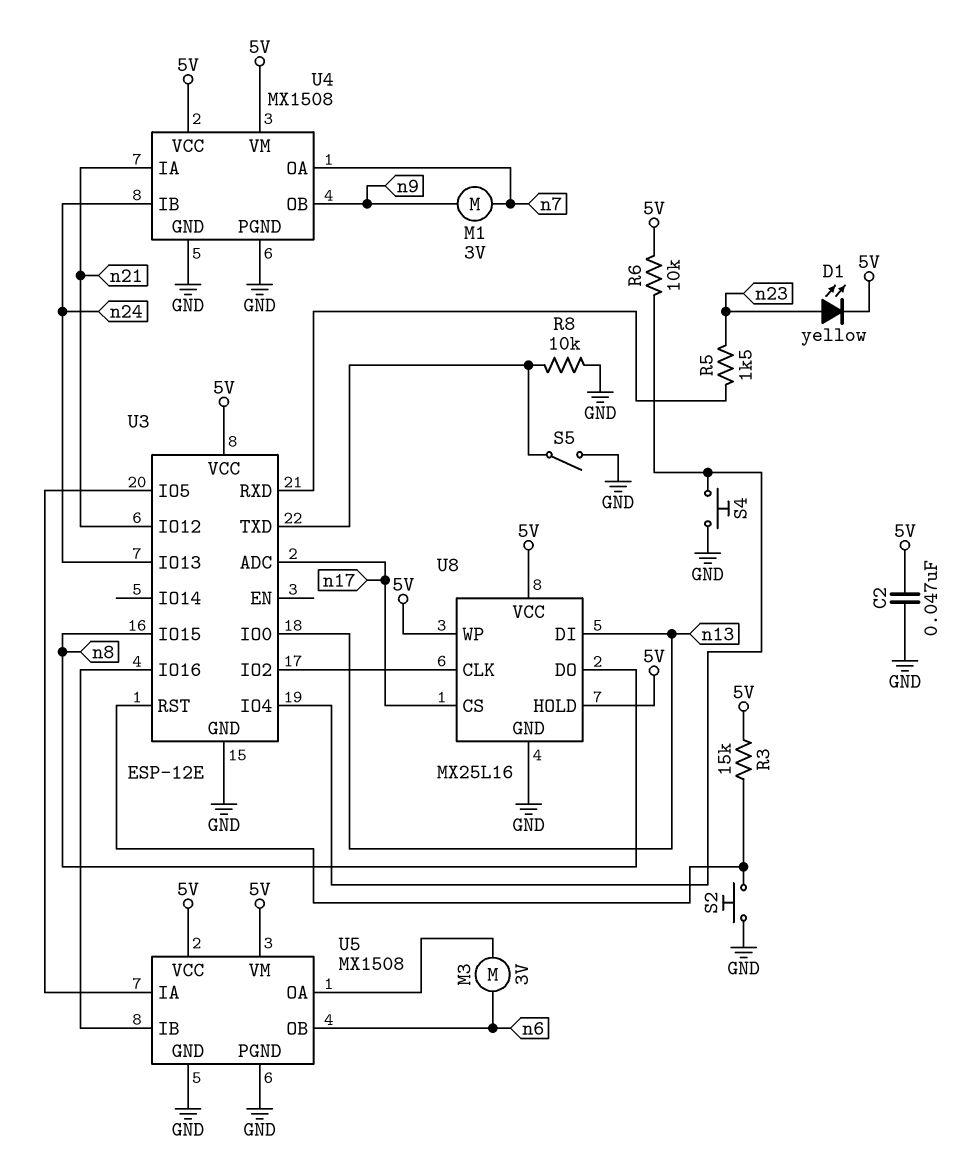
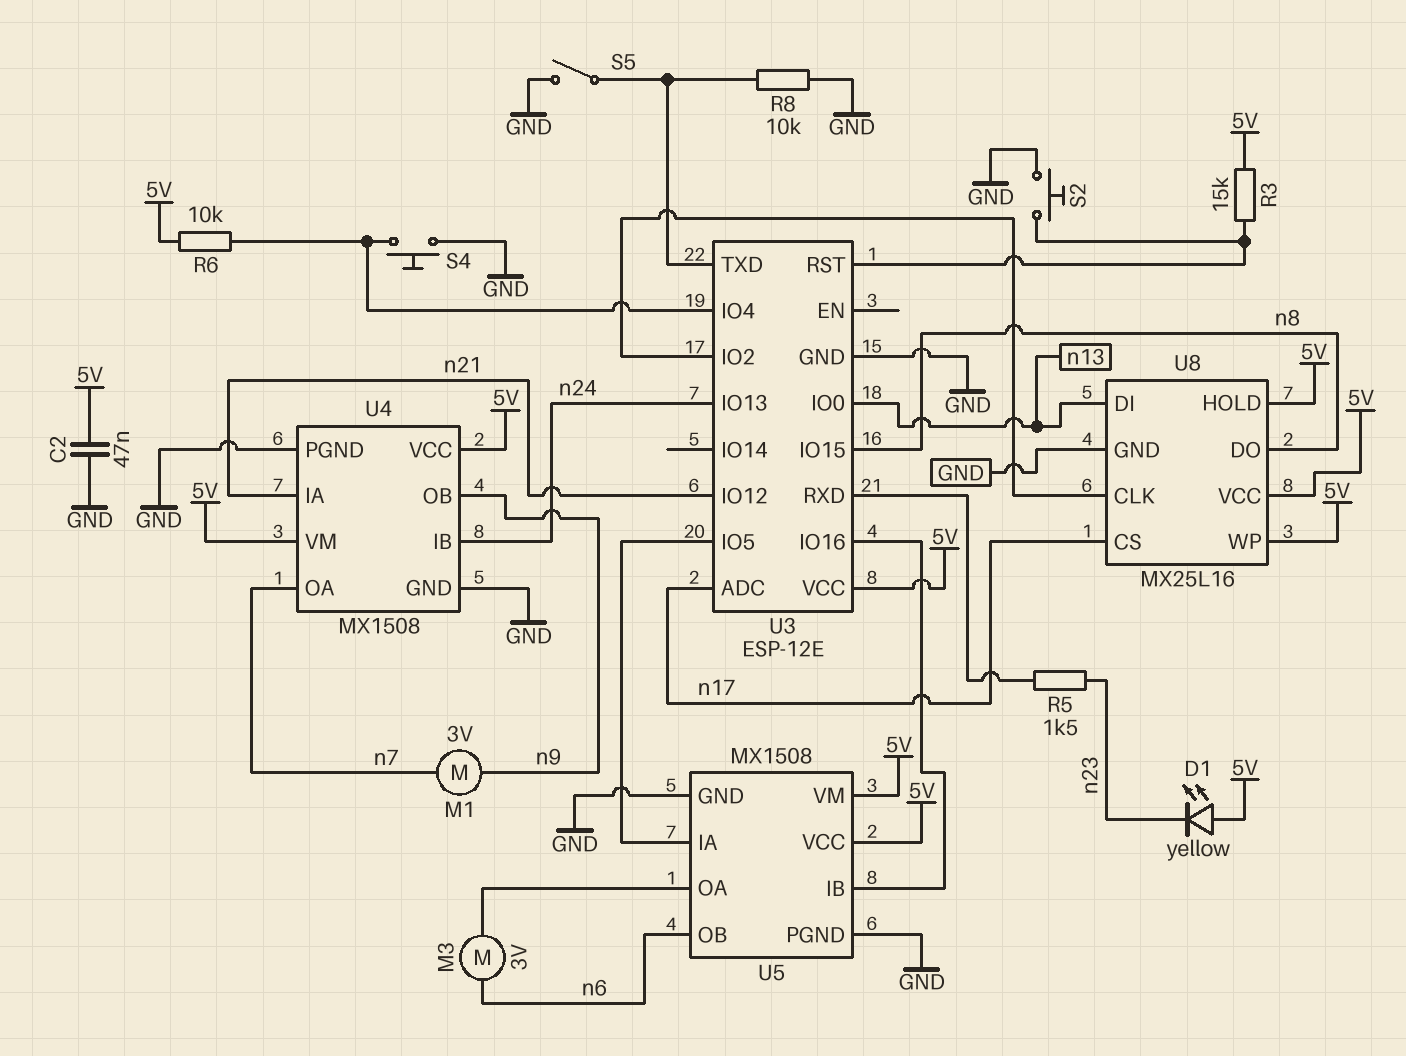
D1: LED yellow (A n23, K 5V) -> LED yellow (A 5V, K n23)

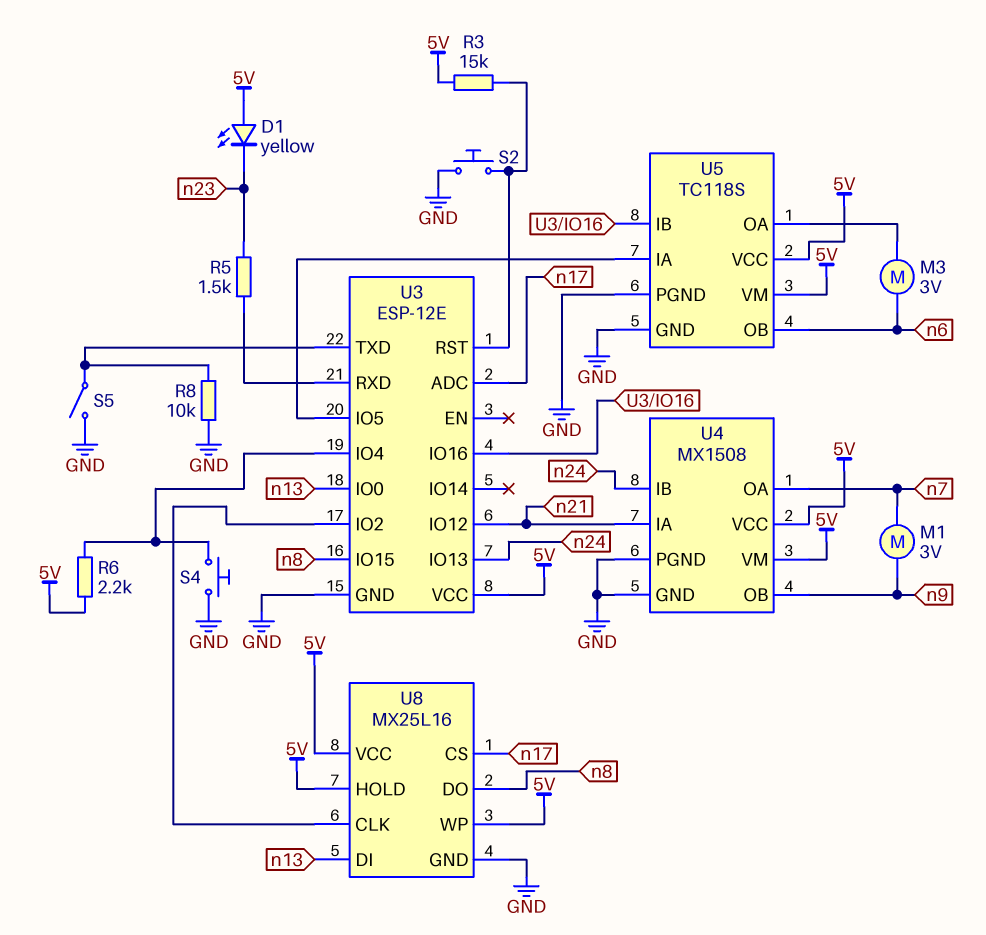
C2: 47nF (5V, GND) -> none
R6: 10k (5V, U3/IO4) -> 2.2k (5V, U3/IO4)
U5: MX1508 -> TC118S

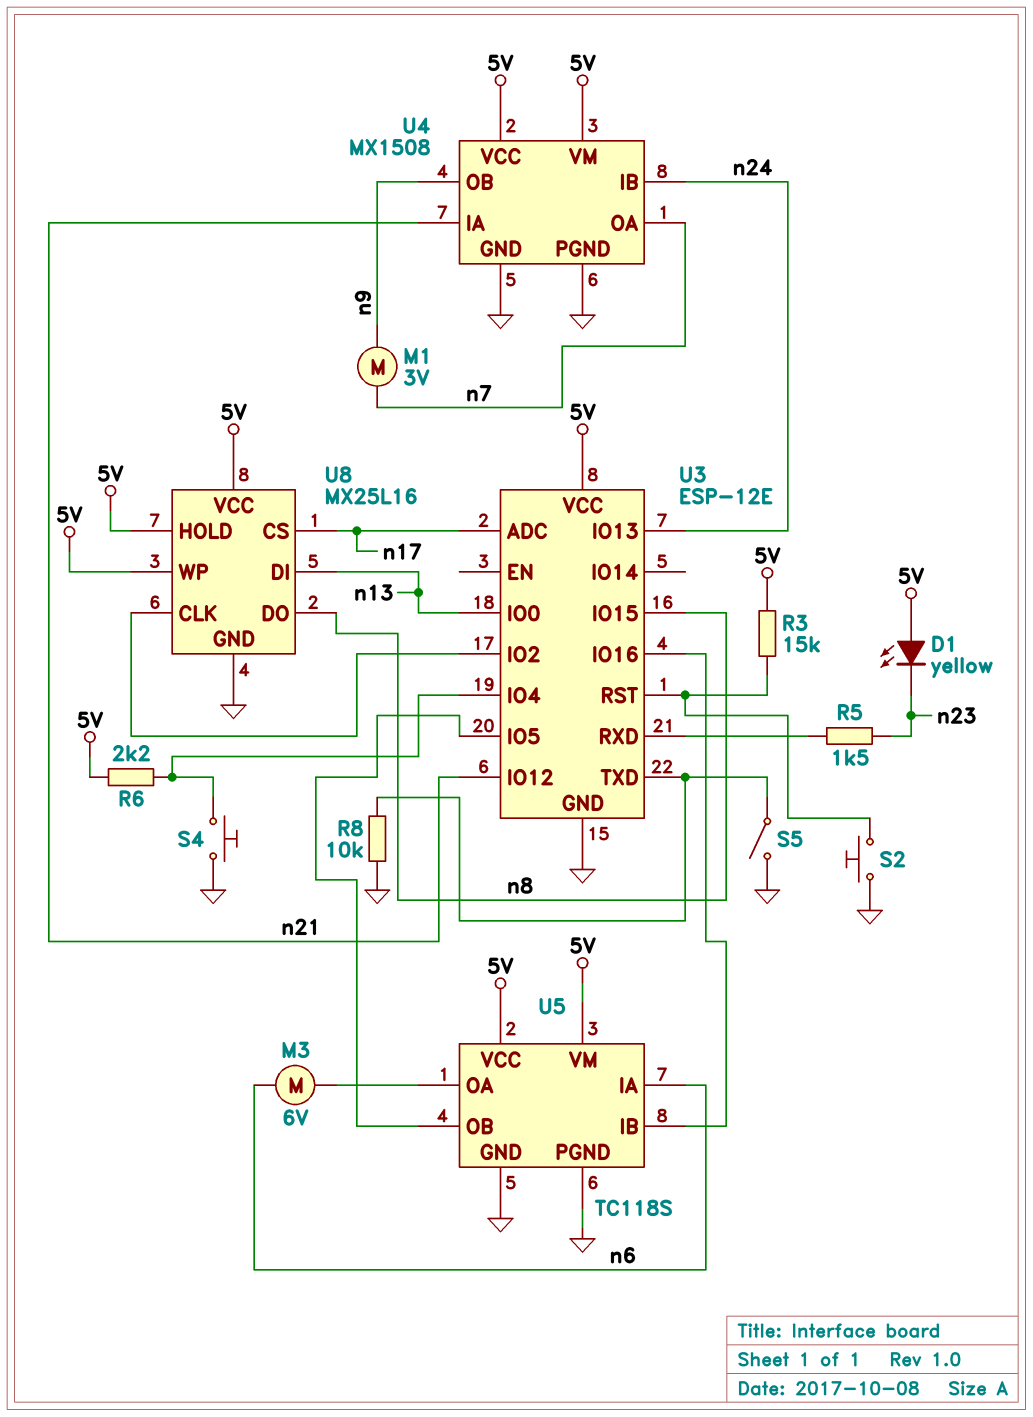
M3: motor 3V (U5/OA, n6) -> motor 6V (U5/OA, n6)
U5 pin IA: U3/IO5 -> n6
U5 pin OB: n6 -> U3/IO5

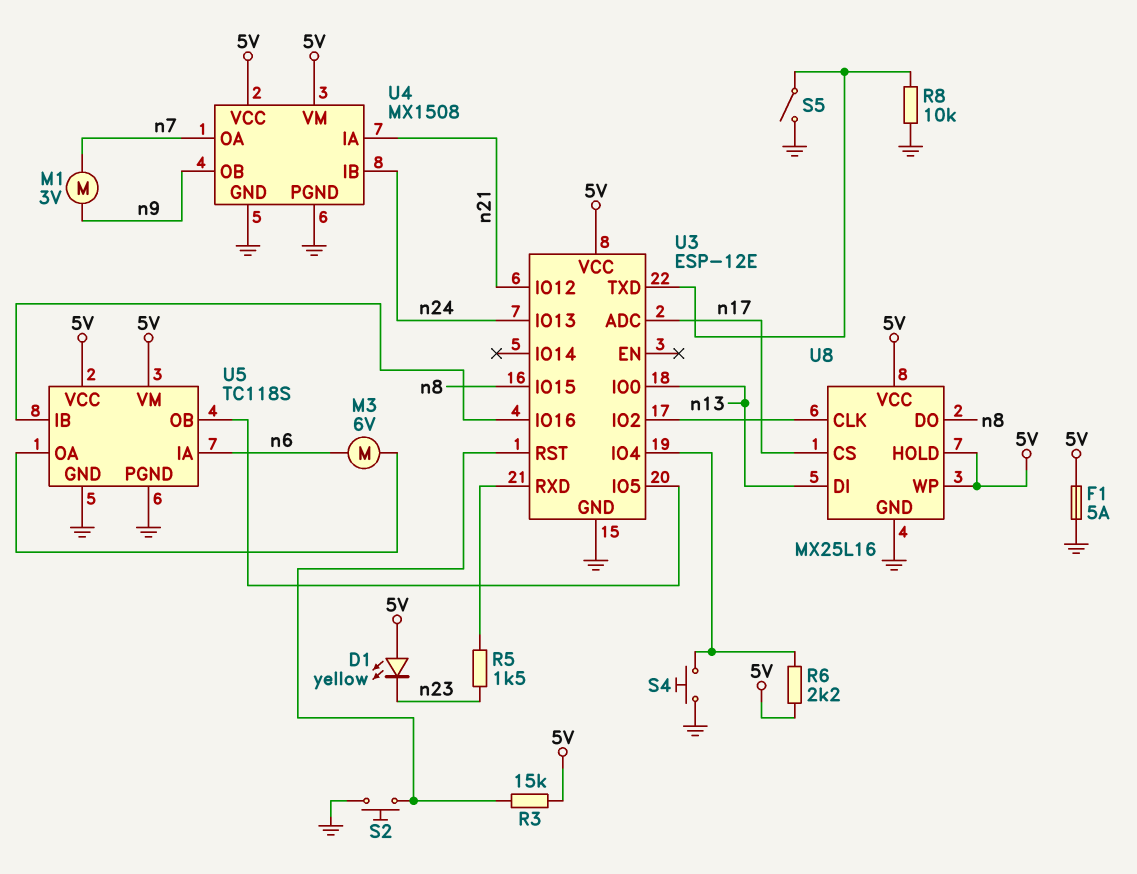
F1: none -> 5A (5V, GND)

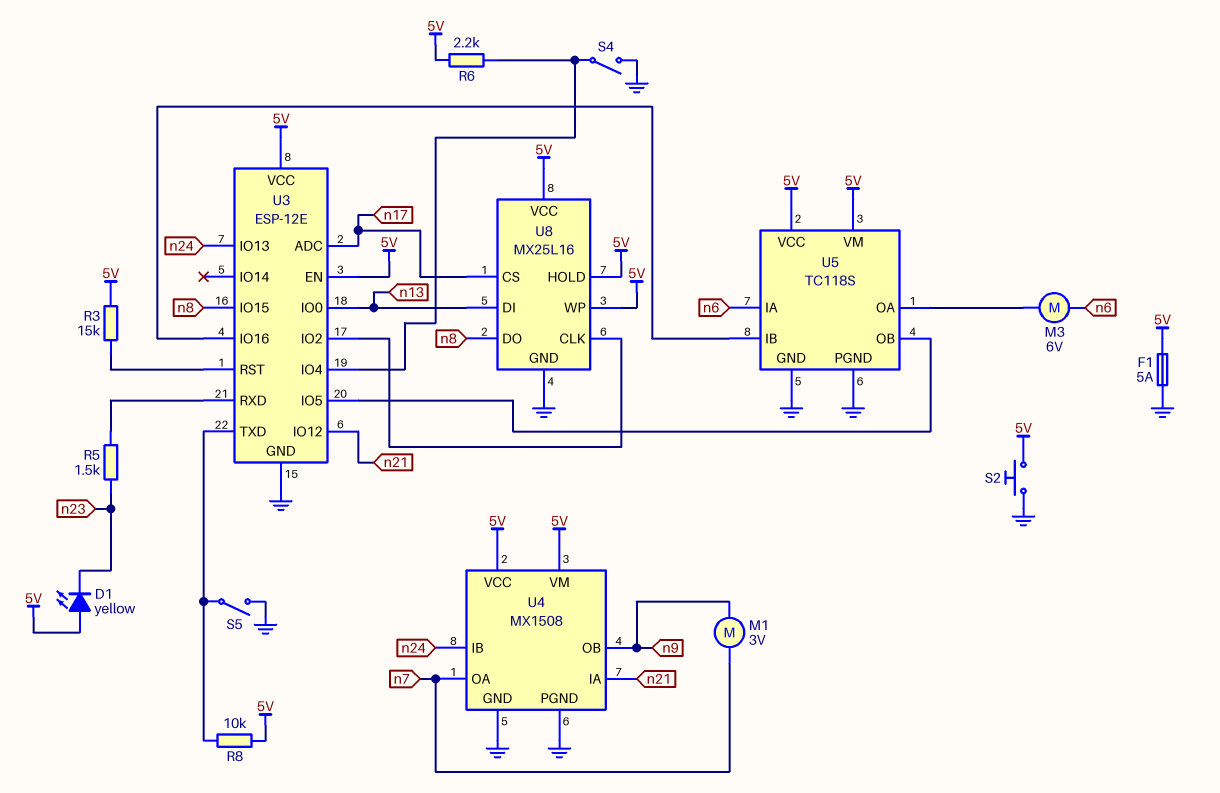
R8: 10k (GND, U3/TXD) -> 10k (5V, U3/TXD)
S2: button (GND, U3/RST) -> button (5V, GND)
S4: button (GND, U3/IO4) -> switch (GND, U3/IO4)
U3 pin EN: none -> 5V

